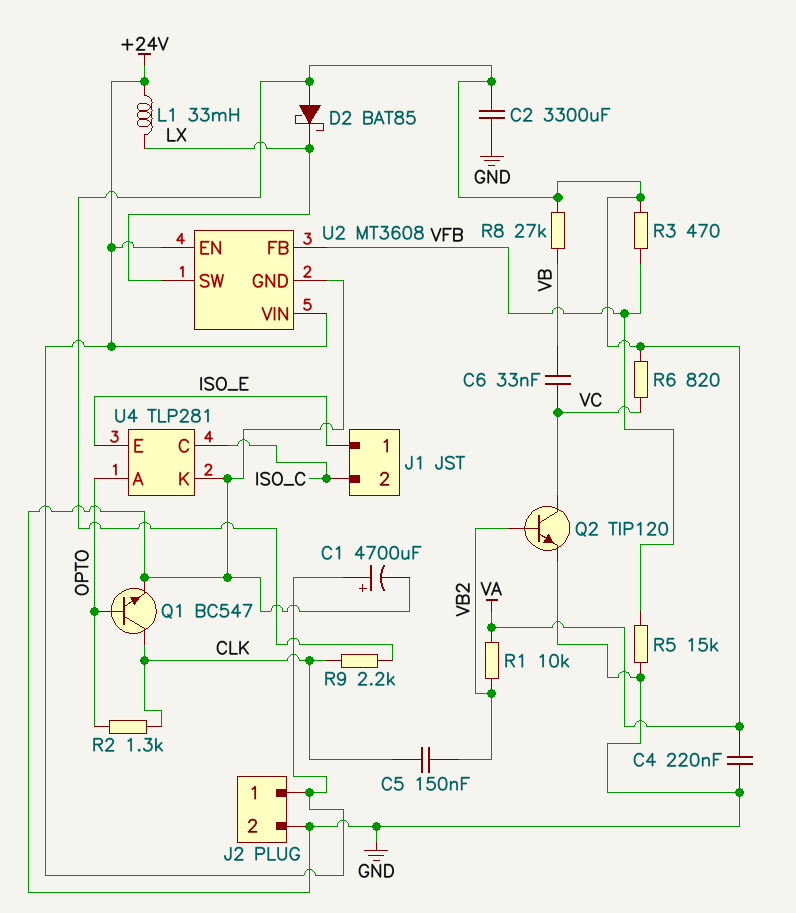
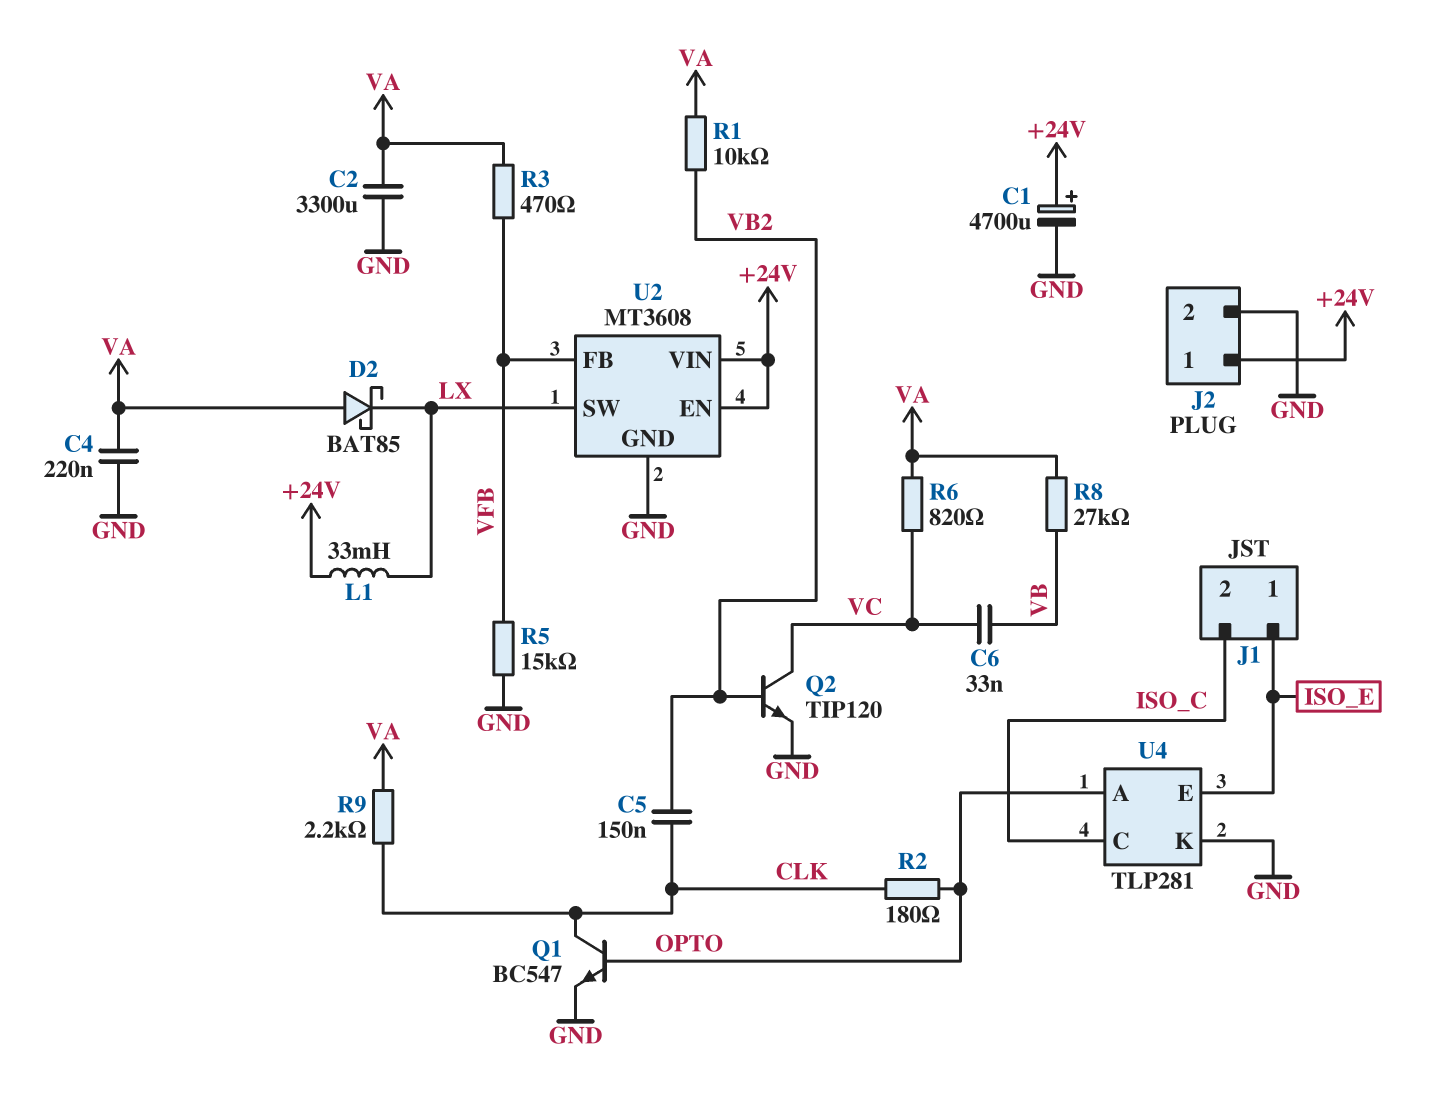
R2: 1.3k (CLK, OPTO) -> 180 (CLK, OPTO)

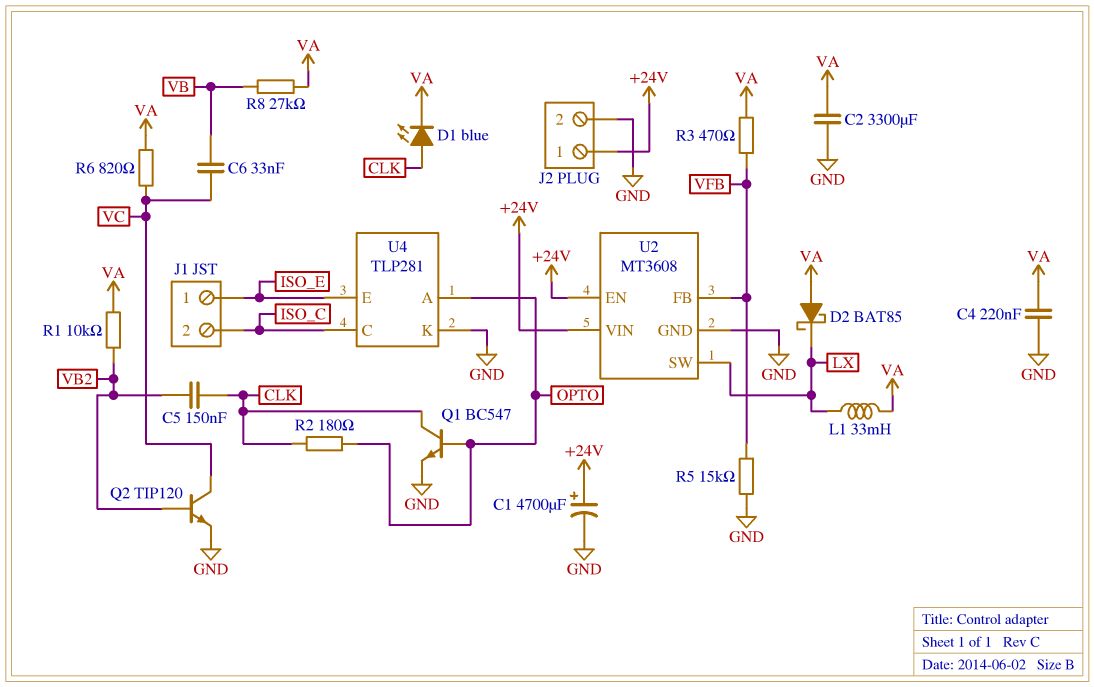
D1: none -> LED blue (A CLK, K VA)
L1: 33mH (+24V, LX) -> 33mH (LX, VA)
R9: 2.2k (CLK, VA) -> none

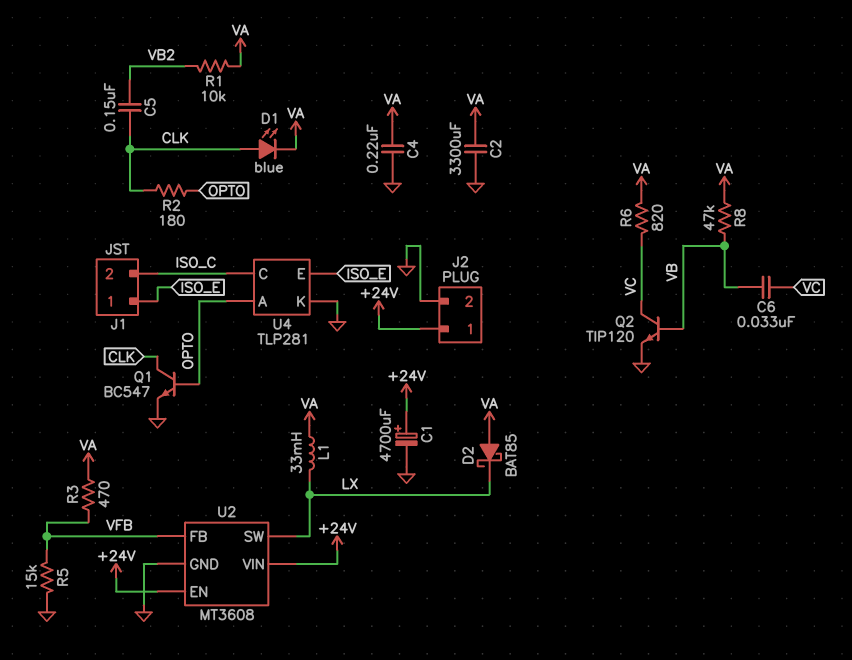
Q2: NPN TIP120 (B VB2, C VC, E GND) -> NPN TIP120 (B VB, C VC, E GND)
R8: 27k (VA, VB) -> 47k (VA, VB)

